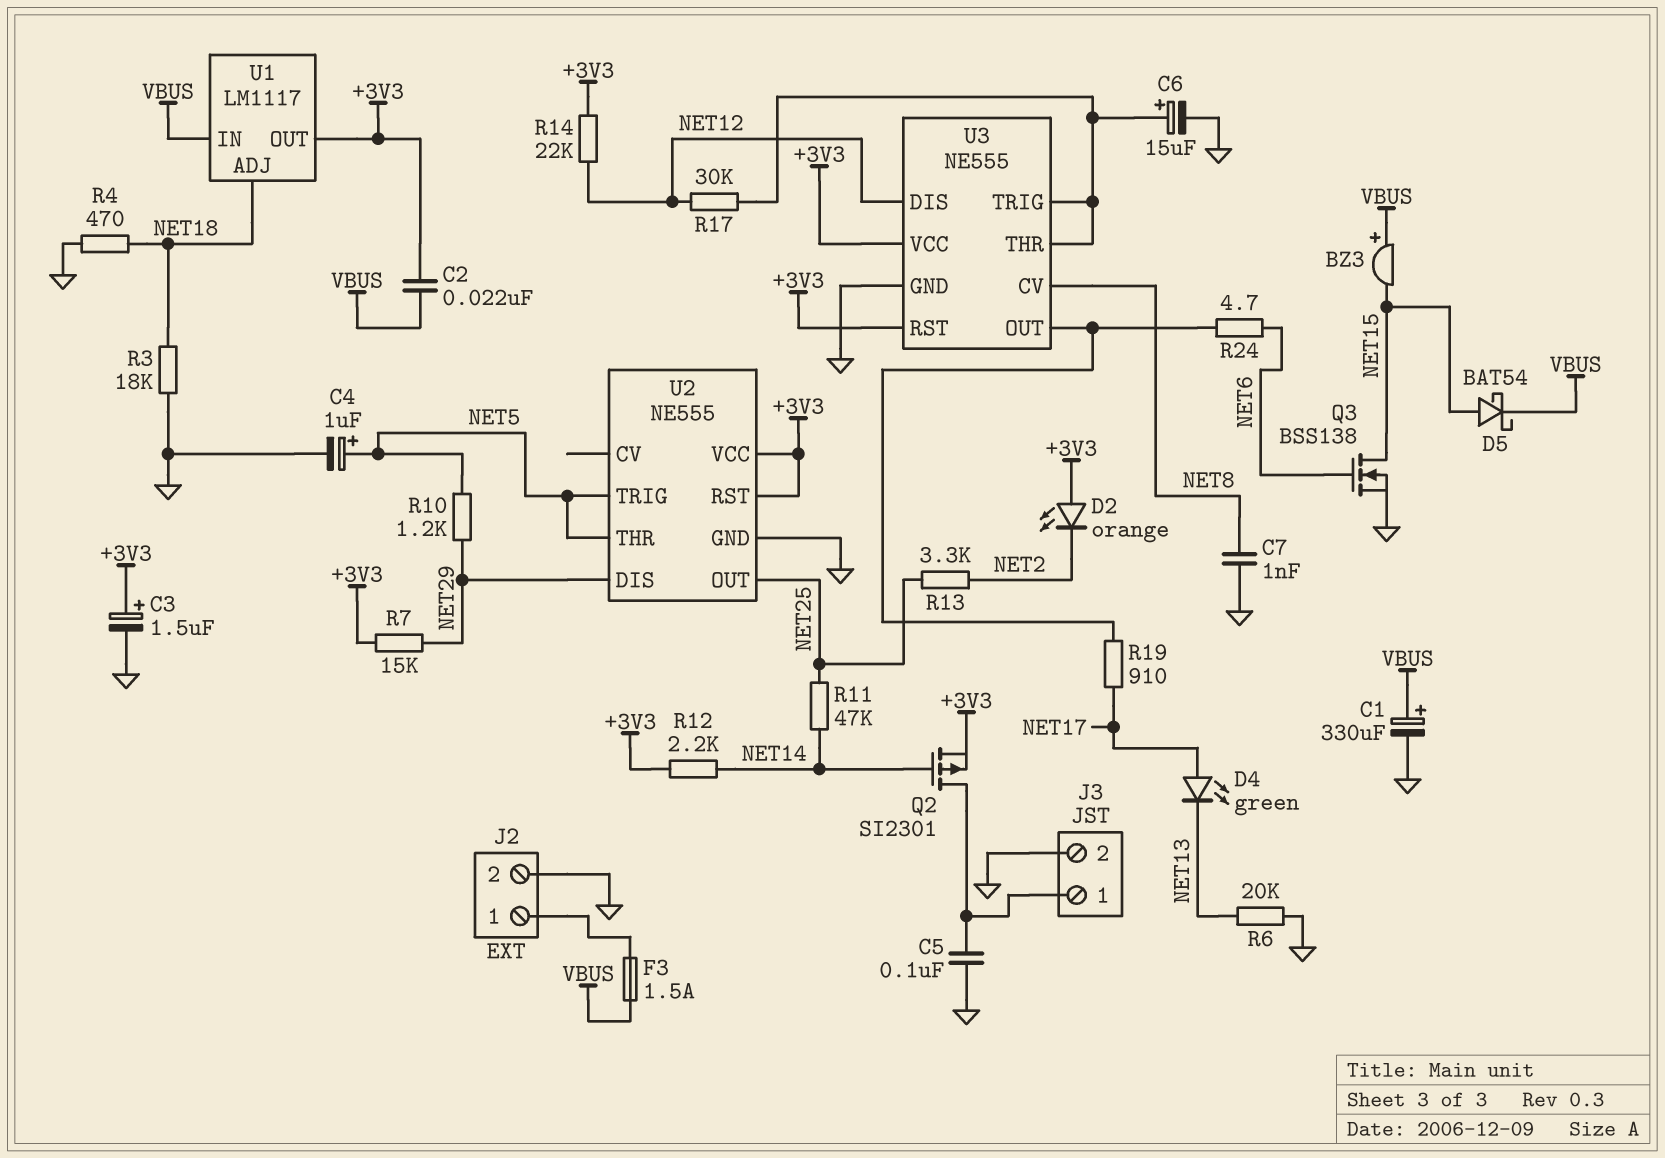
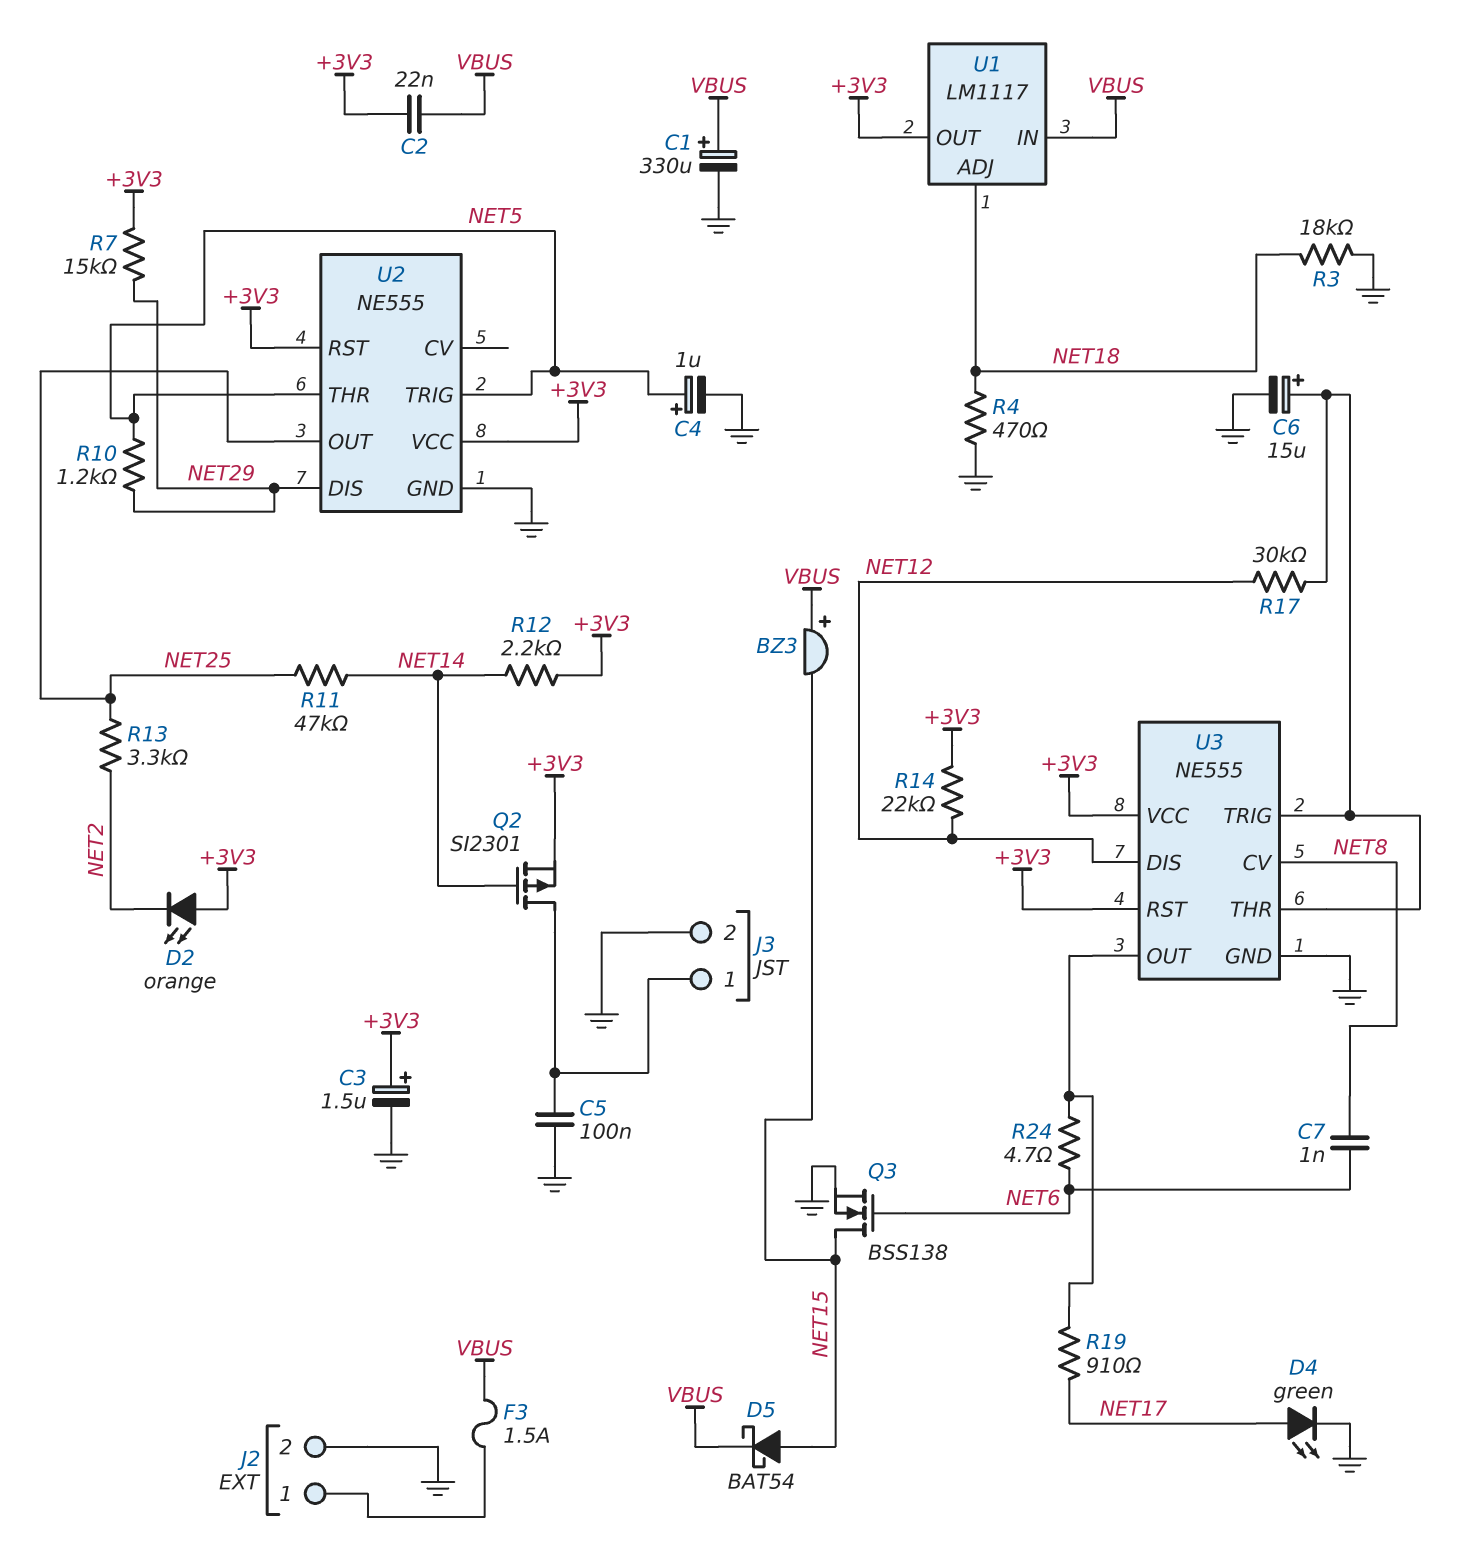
C7: 1nF (GND, NET8) -> 1nF (NET6, NET8)
D4: LED green (A NET17, K NET13) -> LED green (A NET17, K GND)
R6: 20k (GND, NET13) -> none

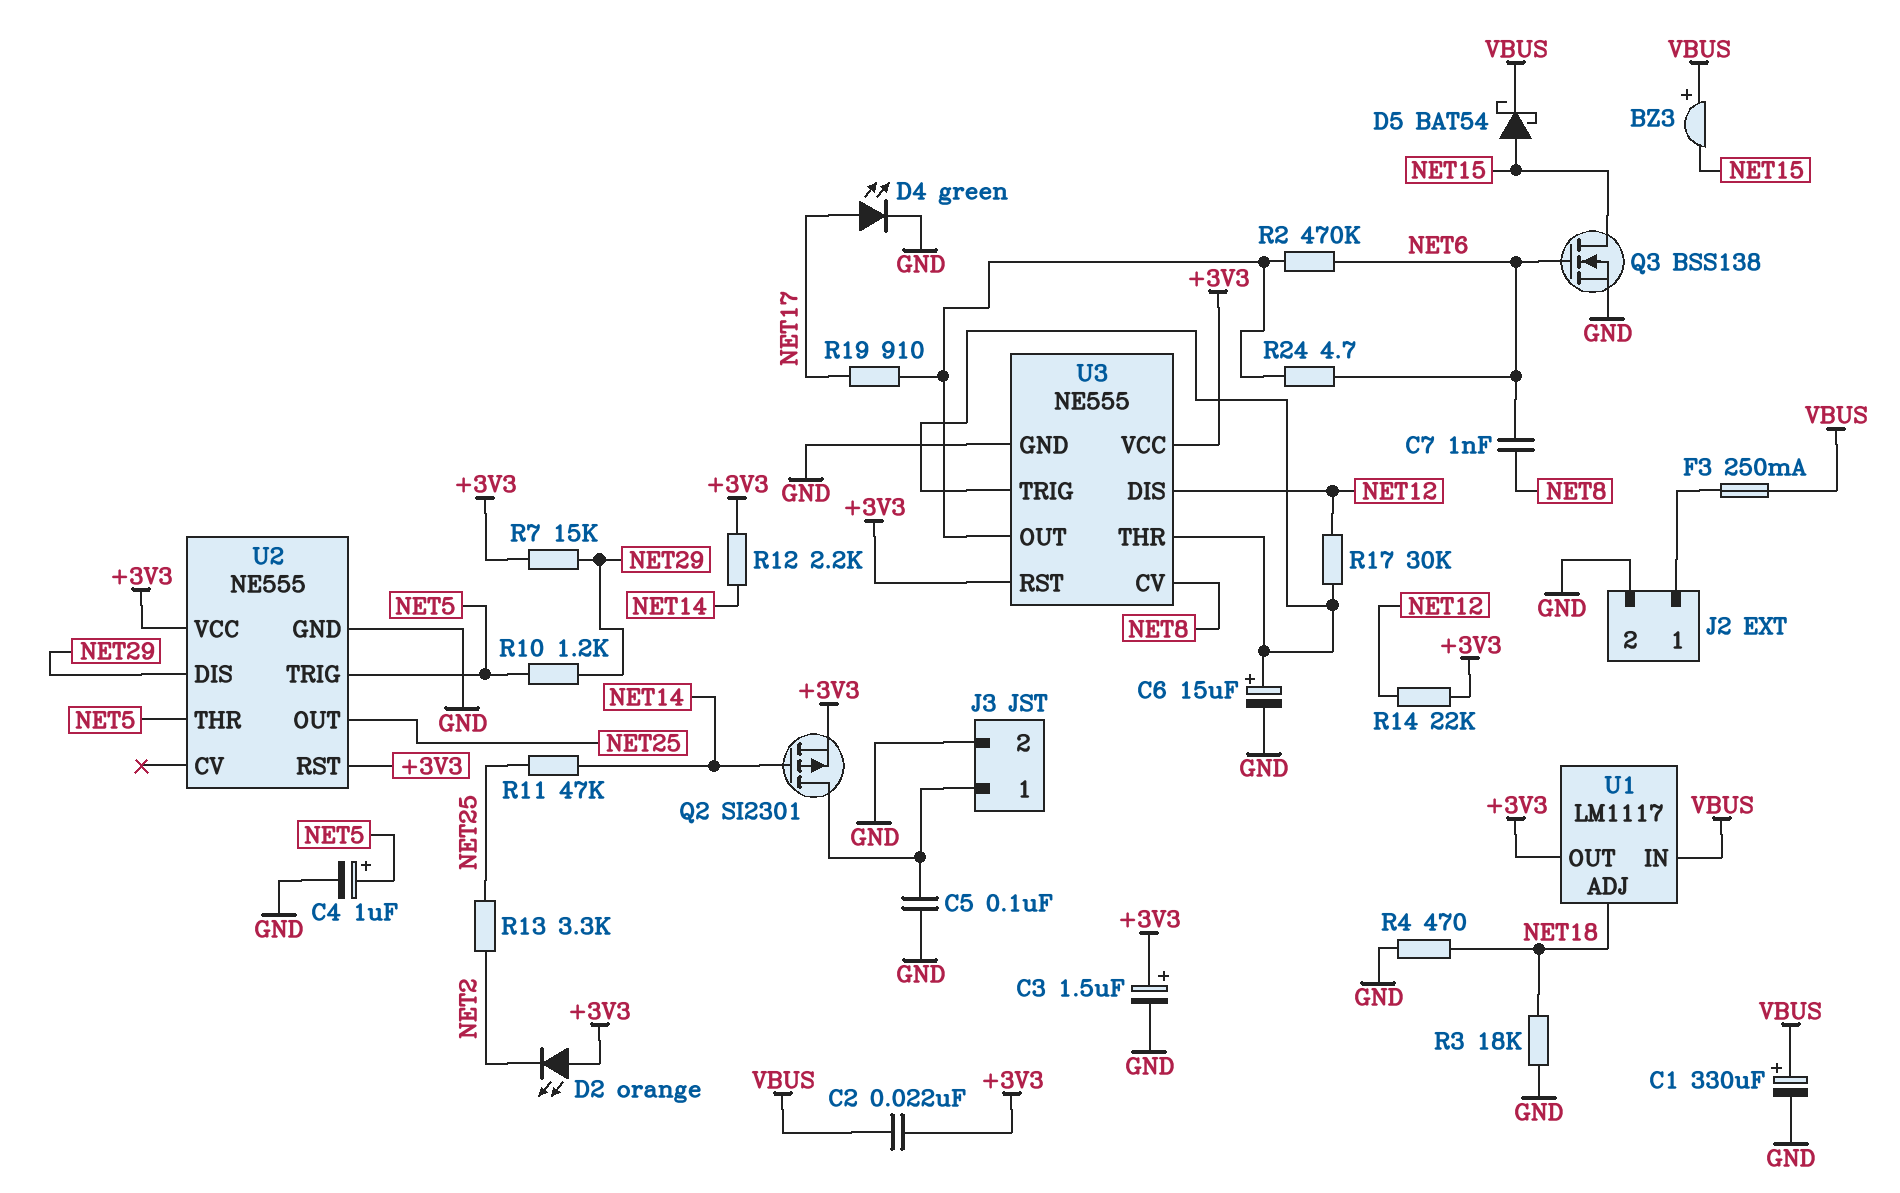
F3: 1.5A (J2/1, VBUS) -> 250mA (J2/1, VBUS)
R2: none -> 470k (NET6, U3/OUT)

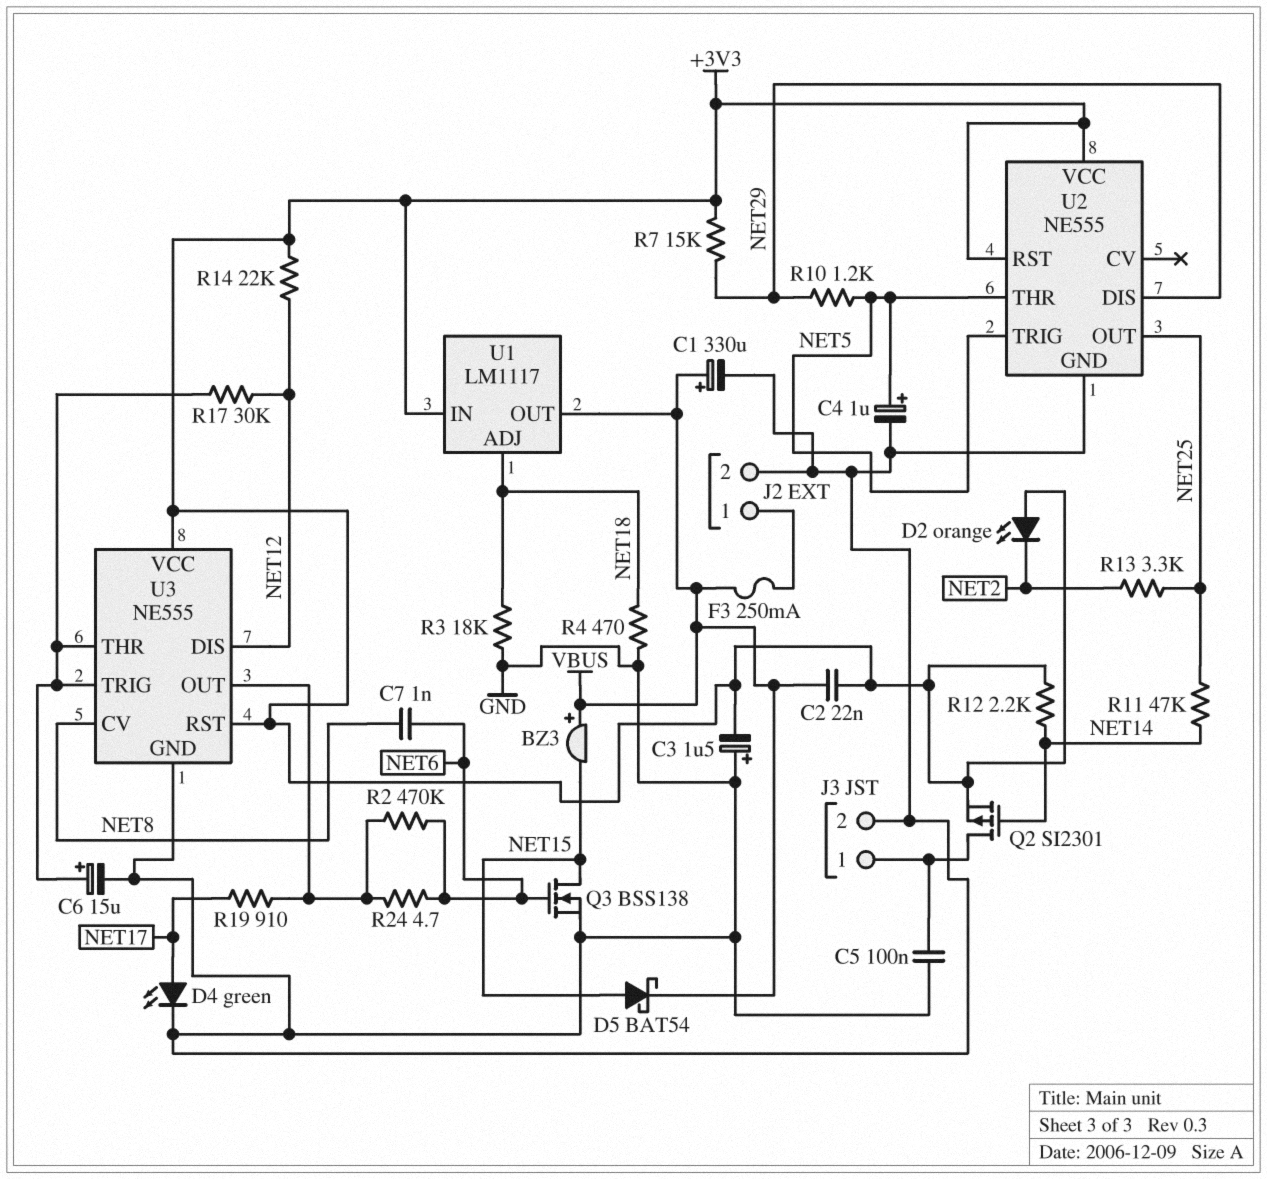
C3: 1.5uF (plus +3V3, minus GND) -> 1.5uF (plus GND, minus +3V3)
U1 pin IN: VBUS -> +3V3
U1 pin OUT: +3V3 -> VBUS

